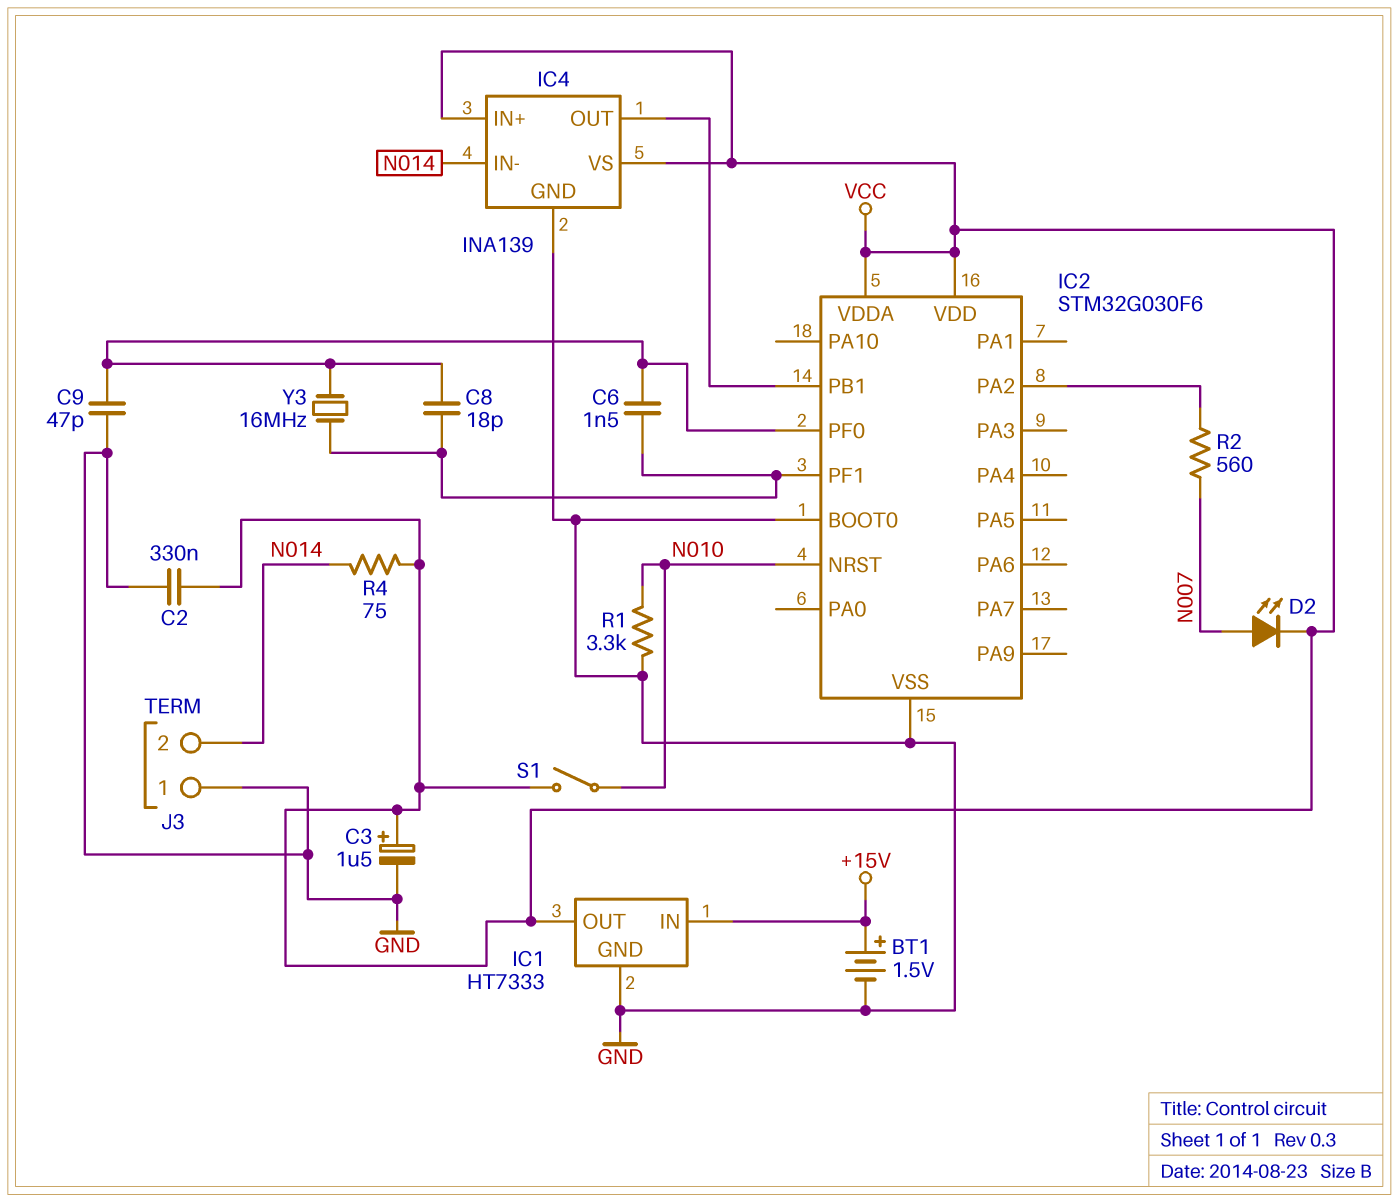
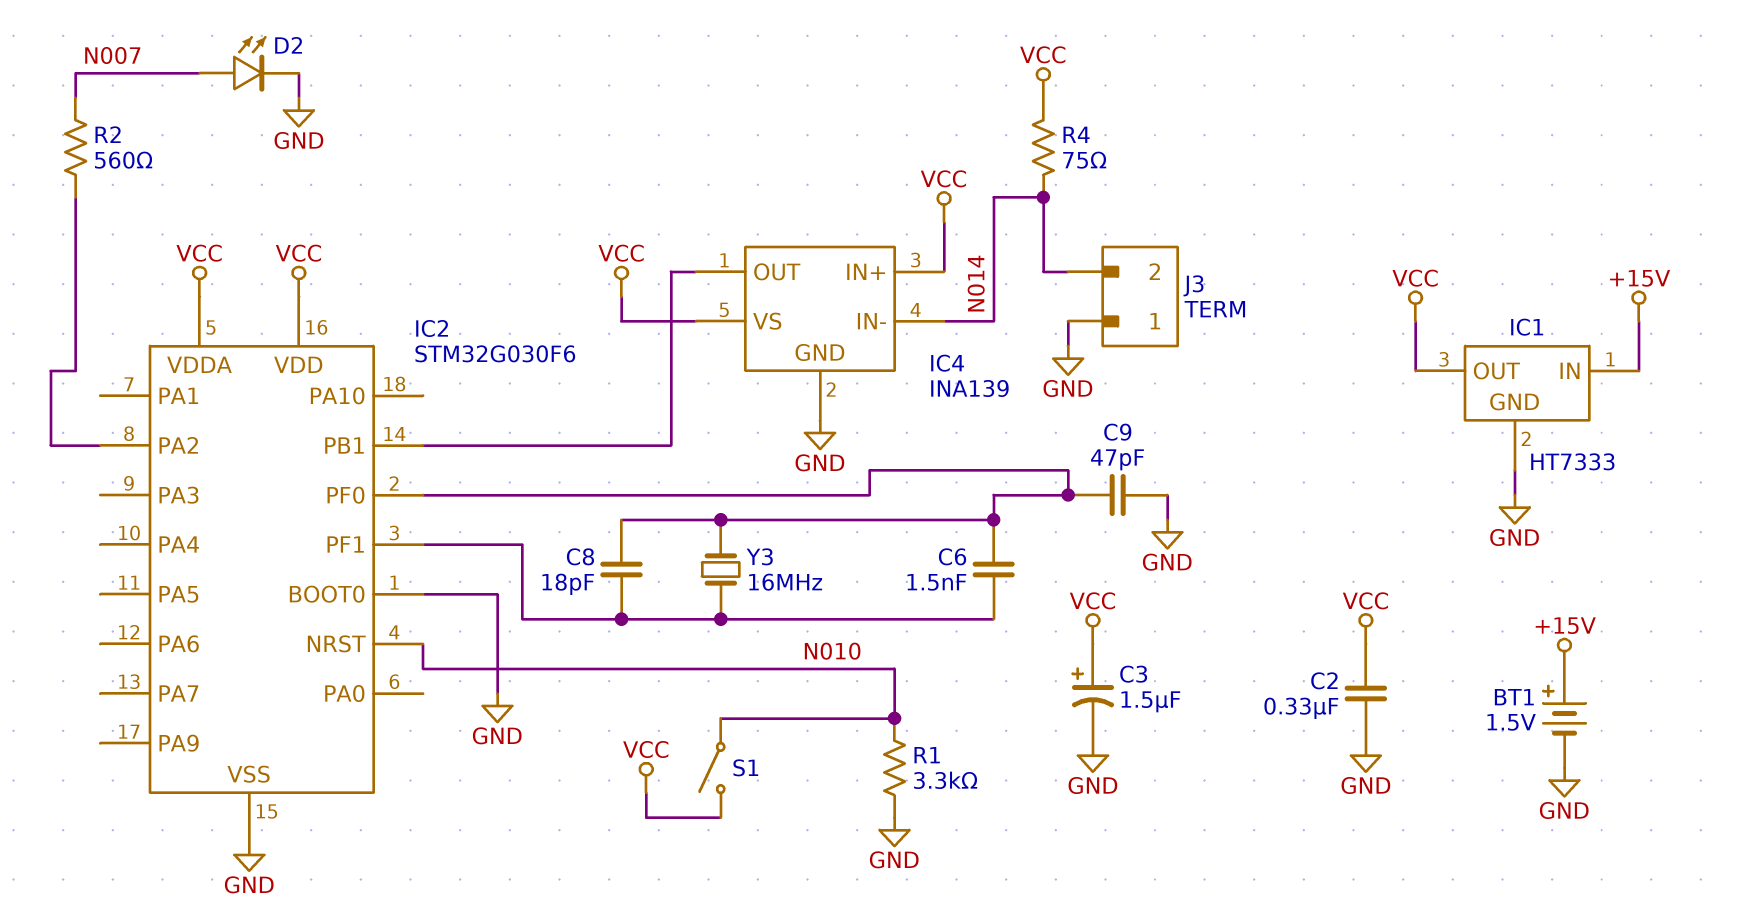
D2: LED (A N007, K VCC) -> LED (A N007, K GND)

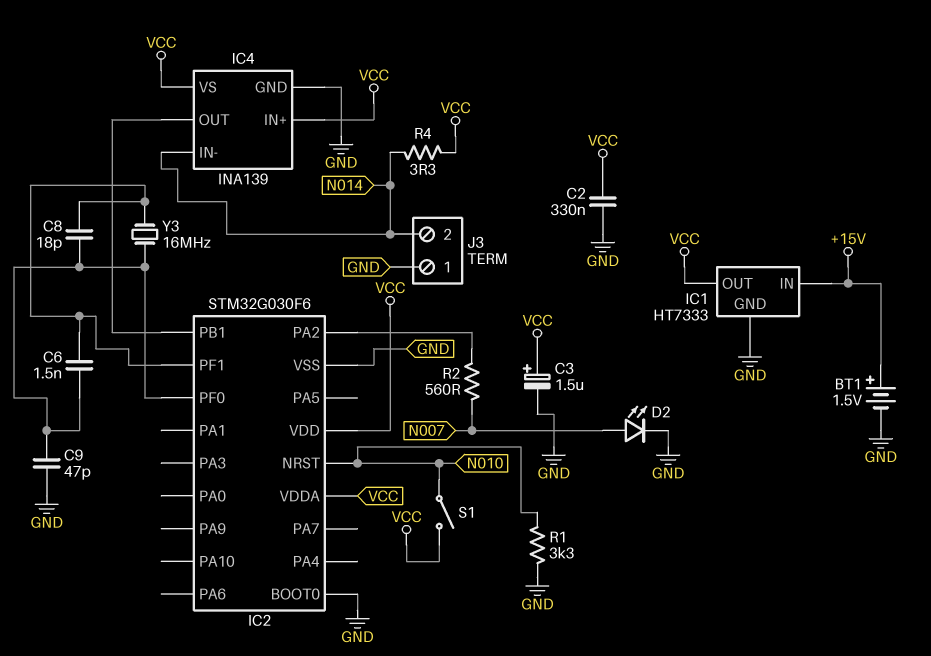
R4: 75 (N014, VCC) -> 3.3 (N014, VCC)

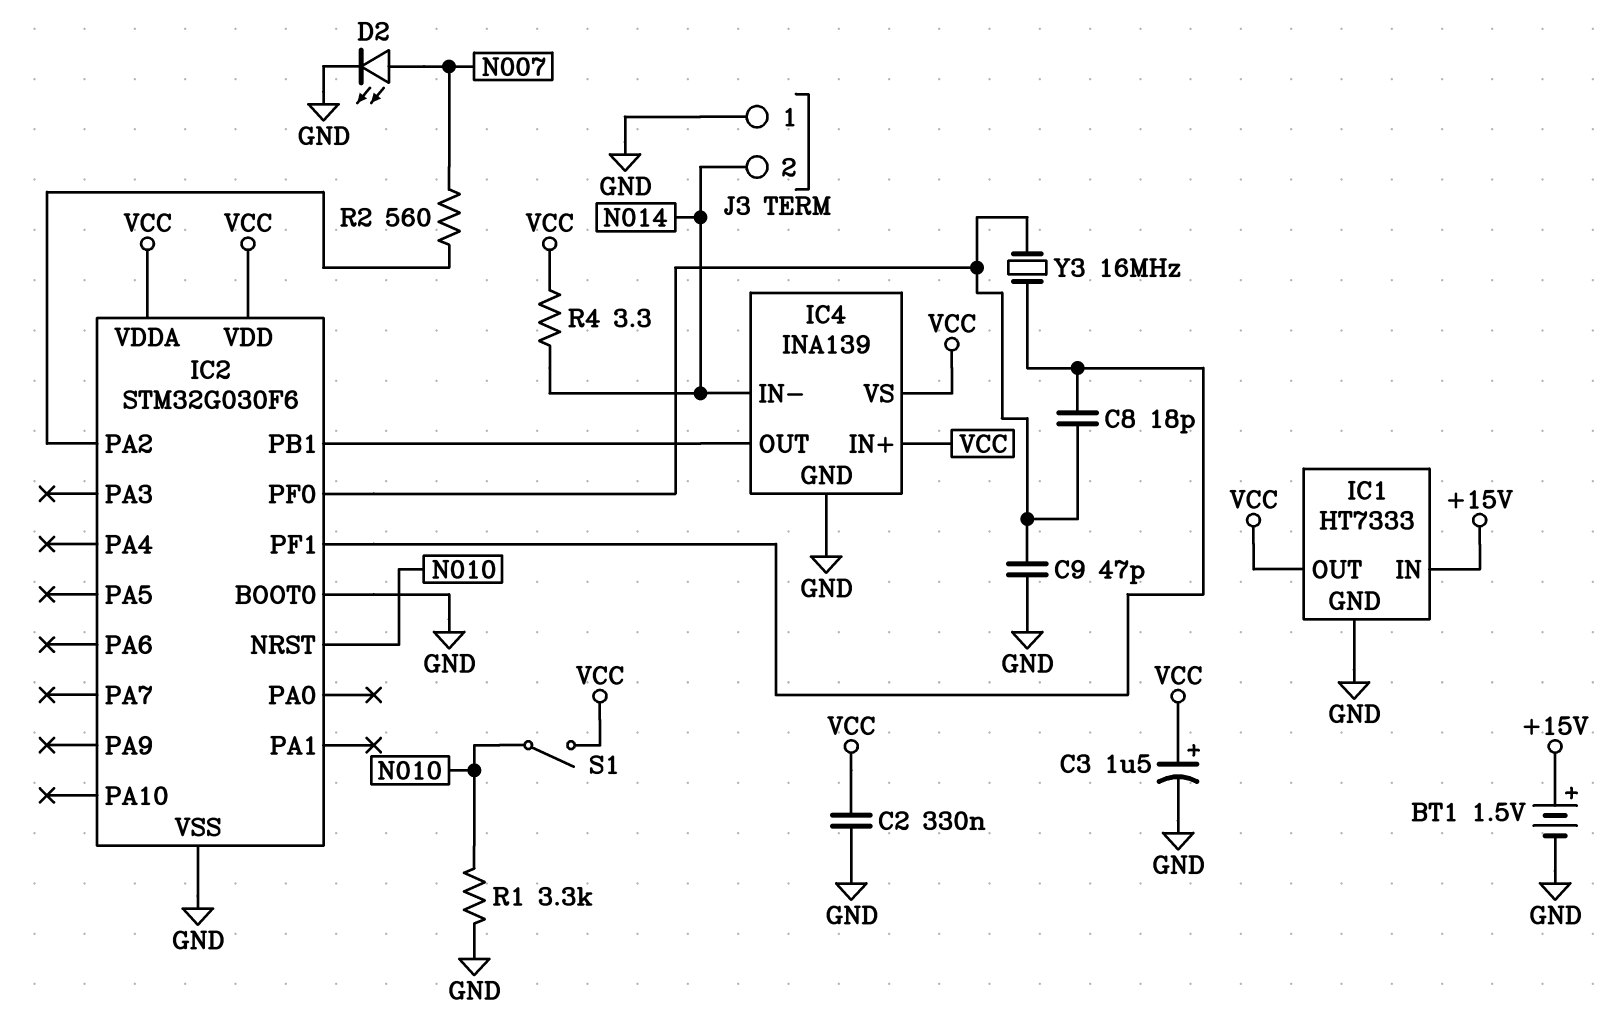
C6: 1.5nF (IC2/PF0, IC2/PF1) -> none

